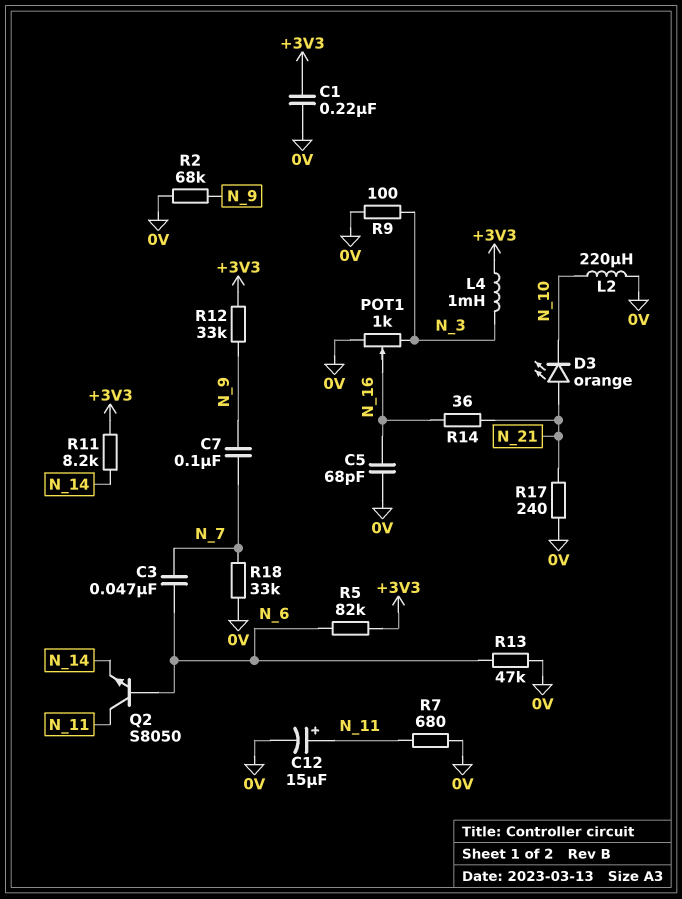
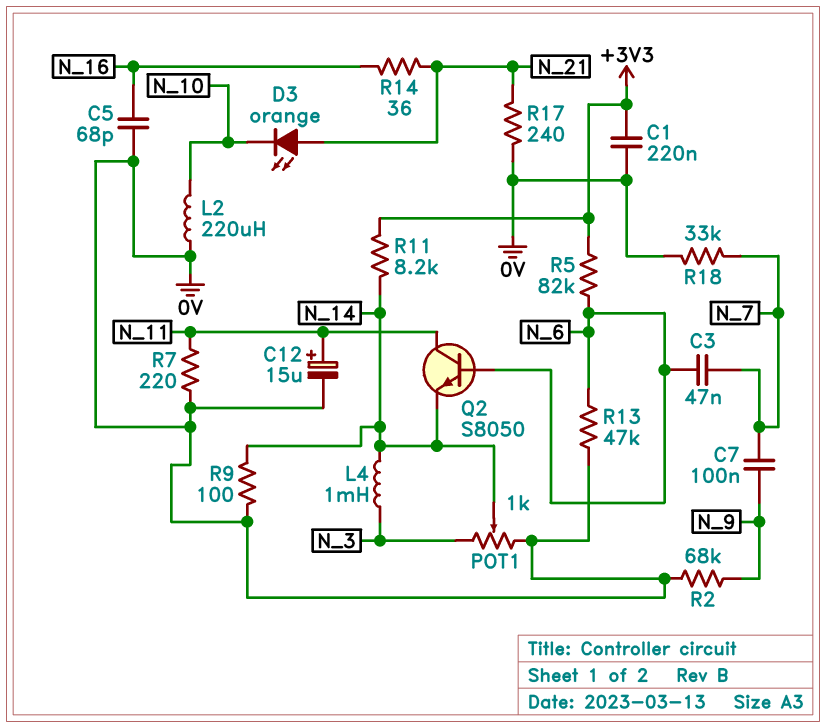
L4: 1mH (+3V3, N_3) -> 1mH (N_3, N_14)
POT1: 1k (0V, N_3, wiper N_16) -> 1k (0V, N_3, wiper N_14)
R7: 680 (0V, N_11) -> 220 (0V, N_11)
R9: 100 (0V, N_3) -> 100 (0V, N_14)
R12: 33k (+3V3, N_9) -> none

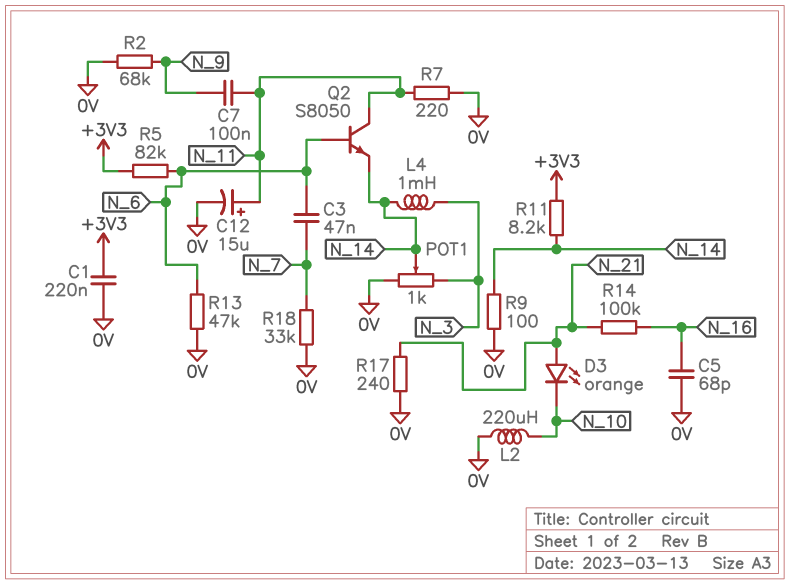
C7: 100nF (N_7, N_9) -> 100nF (N_9, N_11)
R14: 36 (N_16, N_21) -> 100k (N_16, N_21)

